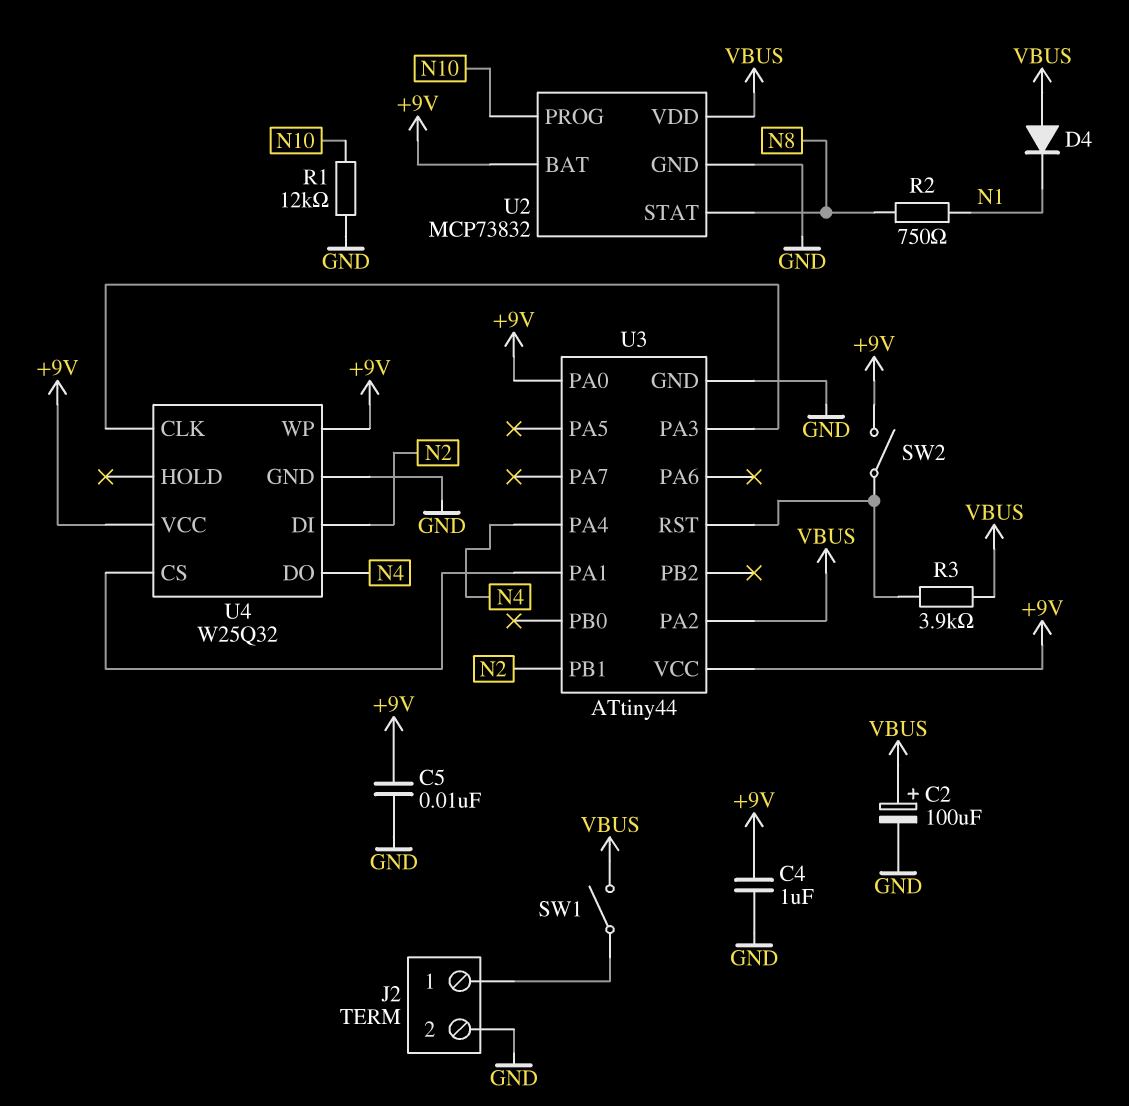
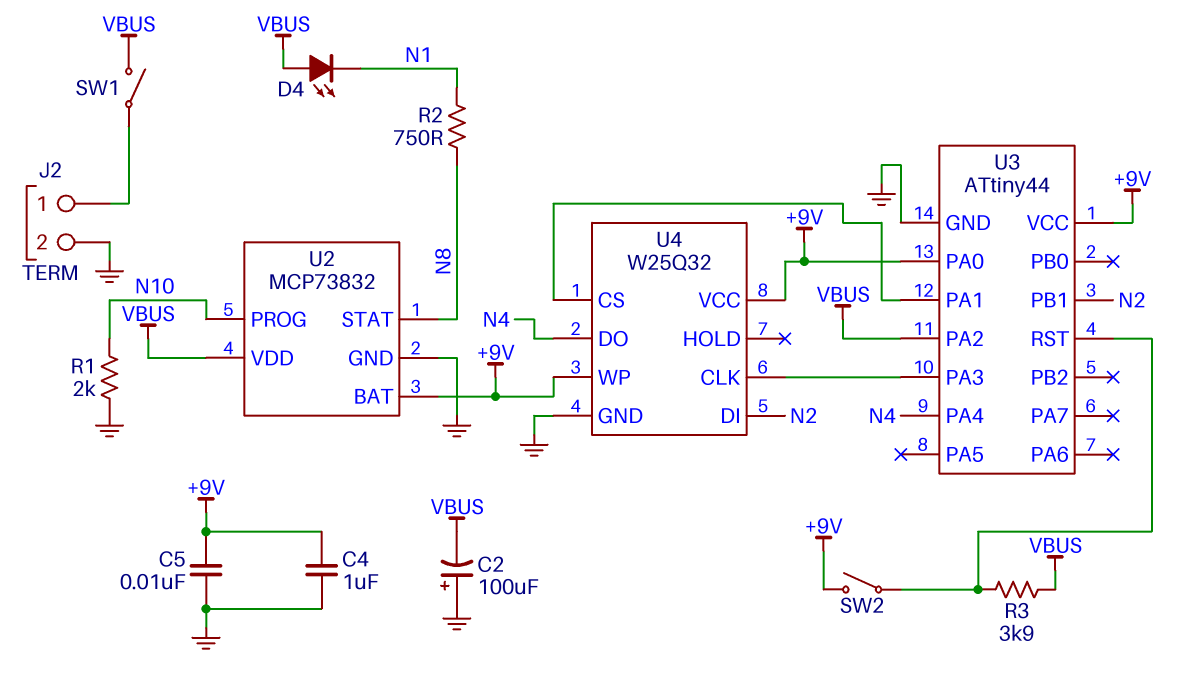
C2: 100uF (plus VBUS, minus GND) -> 100uF (plus GND, minus VBUS)
D4: diode (A VBUS, K N1) -> LED (A VBUS, K N1)
R1: 12k (GND, N10) -> 2k (GND, N10)

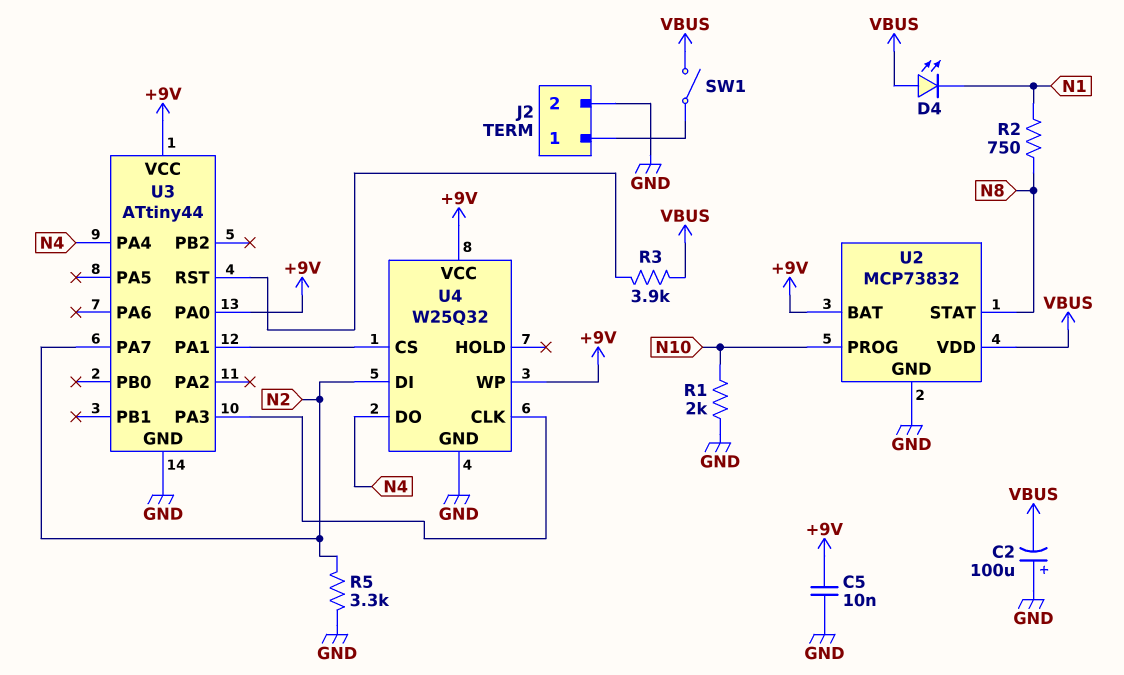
C4: 1uF (+9V, GND) -> none
R5: none -> 3.3k (GND, N2)
SW2: switch (+9V, U3/RST) -> none
U3 pin PA2: VBUS -> none
U3 pin PA7: none -> N2
U3 pin PB1: N2 -> none

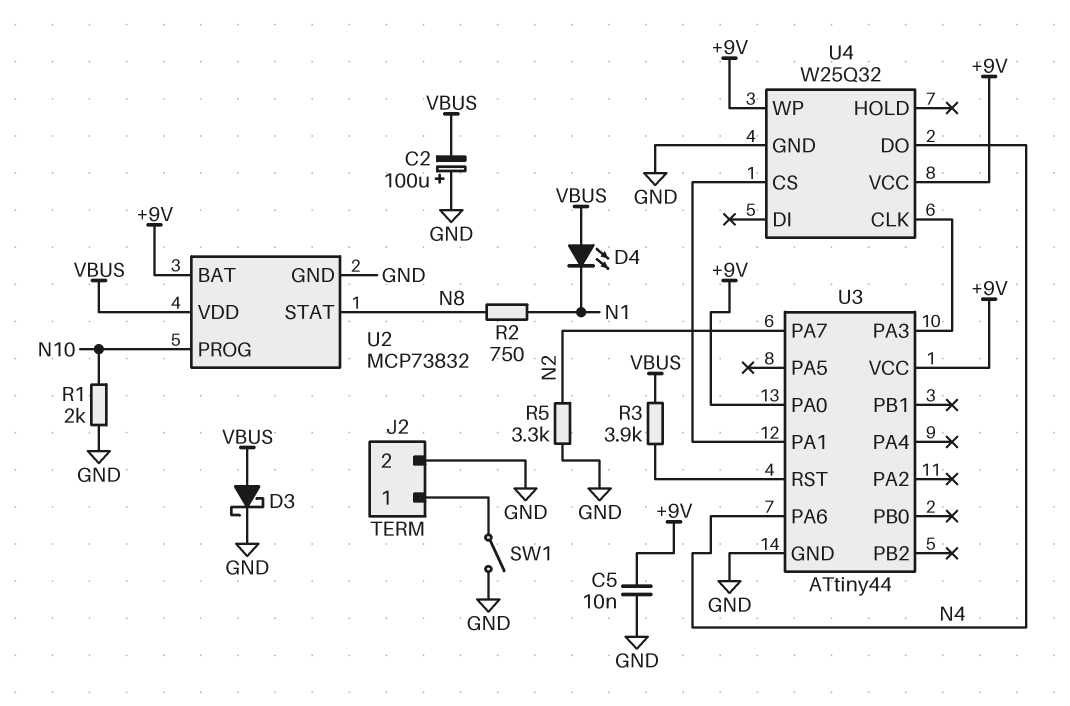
D3: none -> schottky (A VBUS, K GND)
SW1: switch (J2/1, VBUS) -> switch (GND, J2/1)
U3 pin PA4: N4 -> none
U3 pin PA6: none -> N4
U4 pin DI: N2 -> none

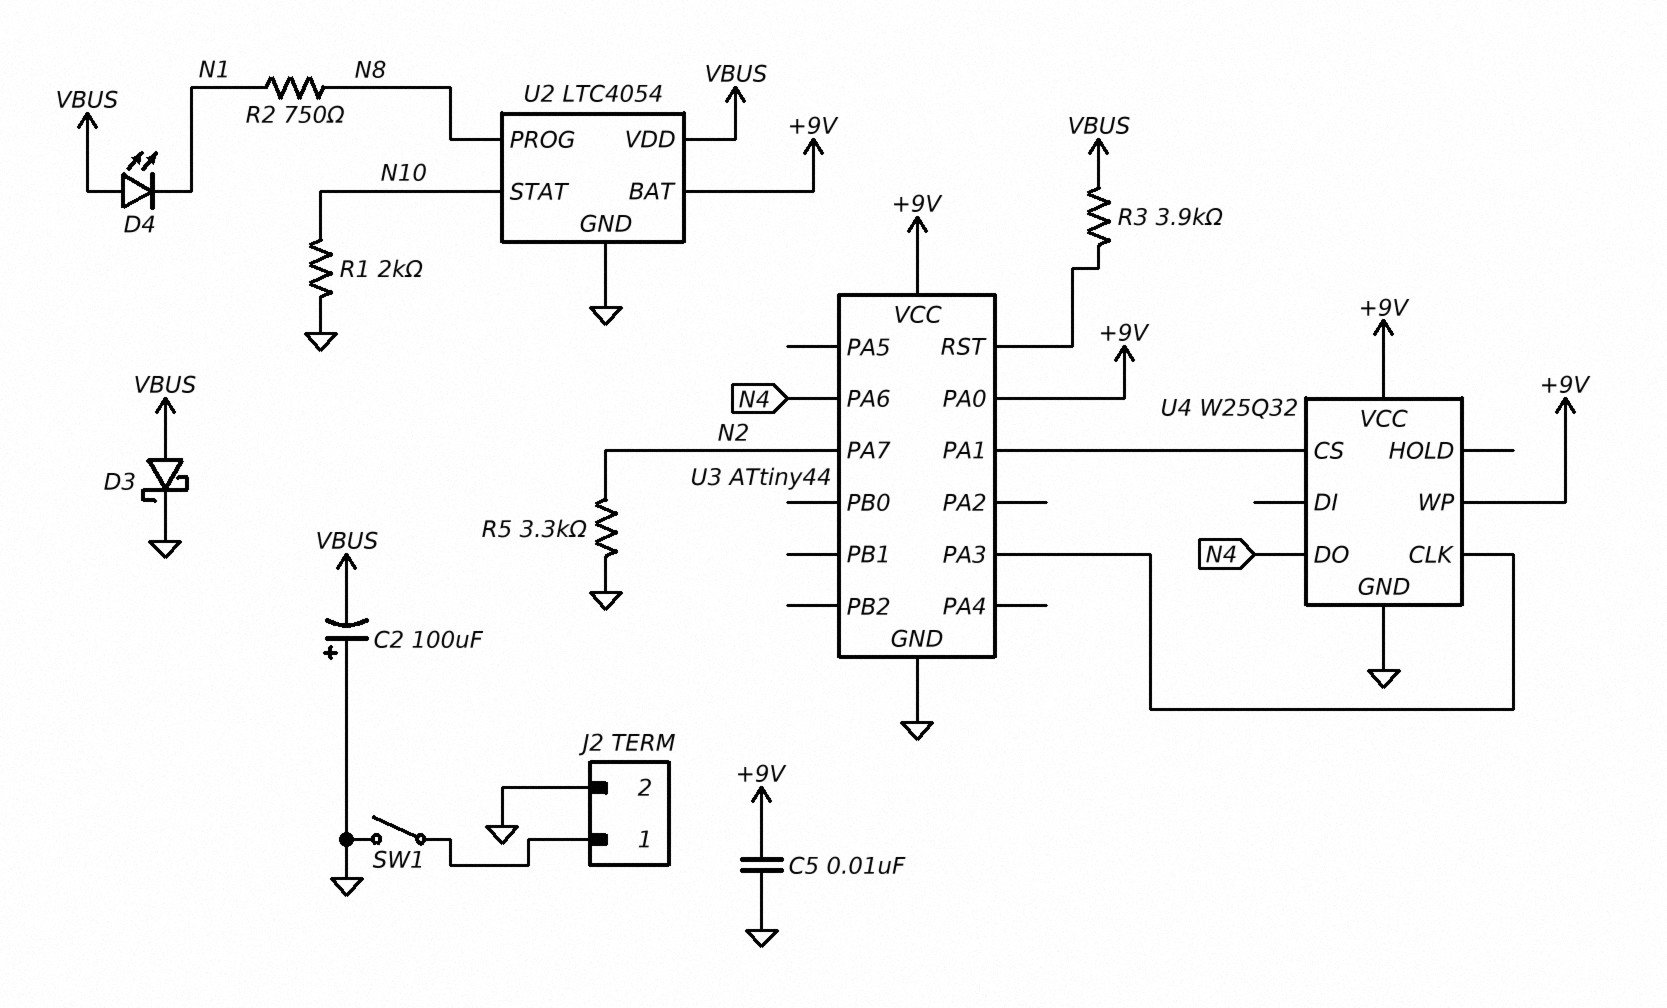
U2: MCP73832 -> LTC4054
U2 pin PROG: N10 -> N8
U2 pin STAT: N8 -> N10

